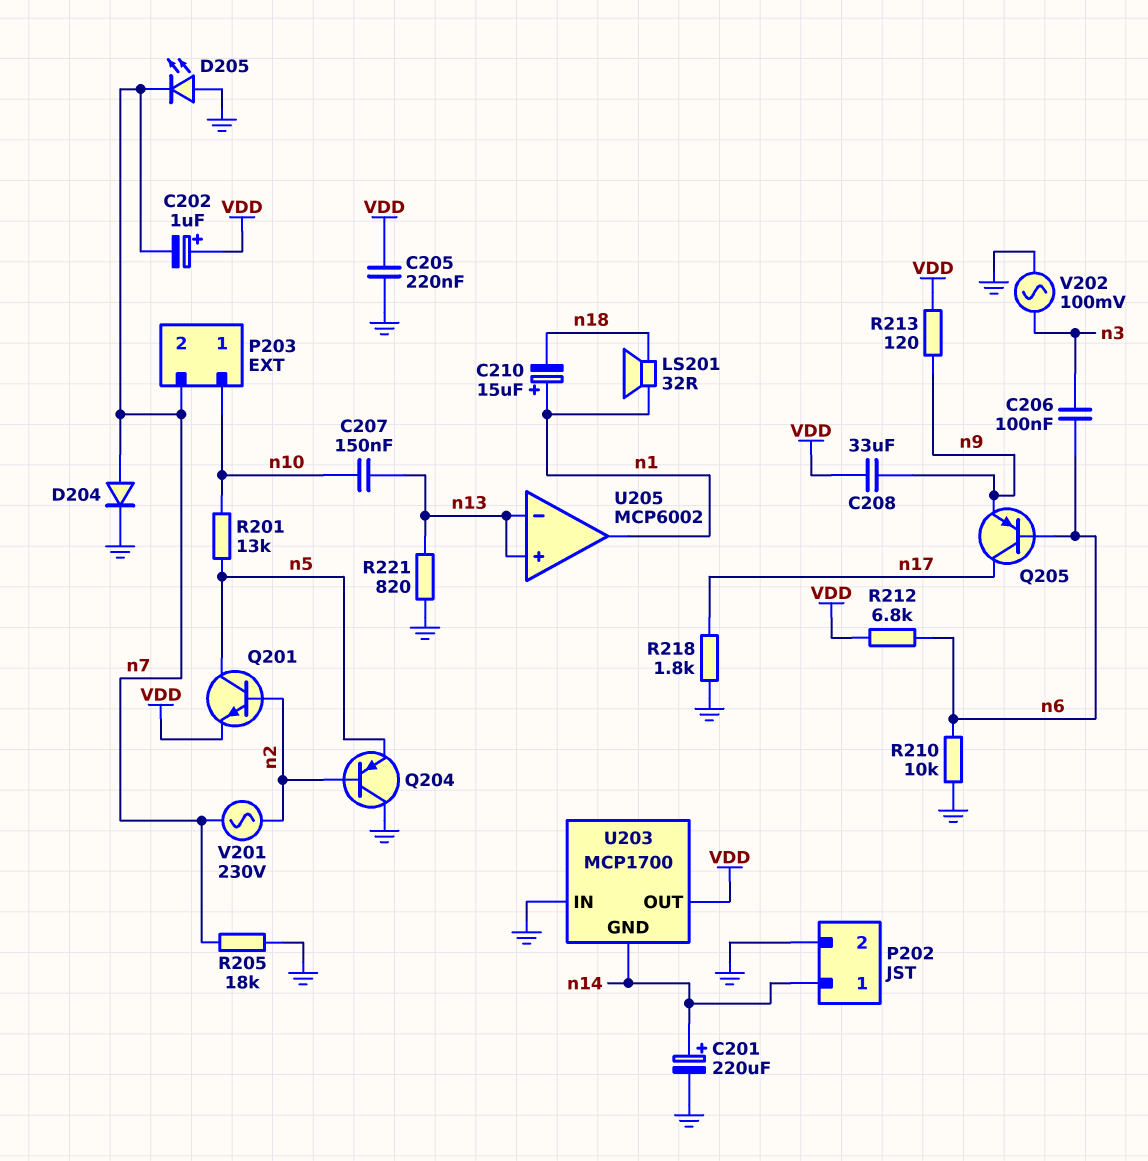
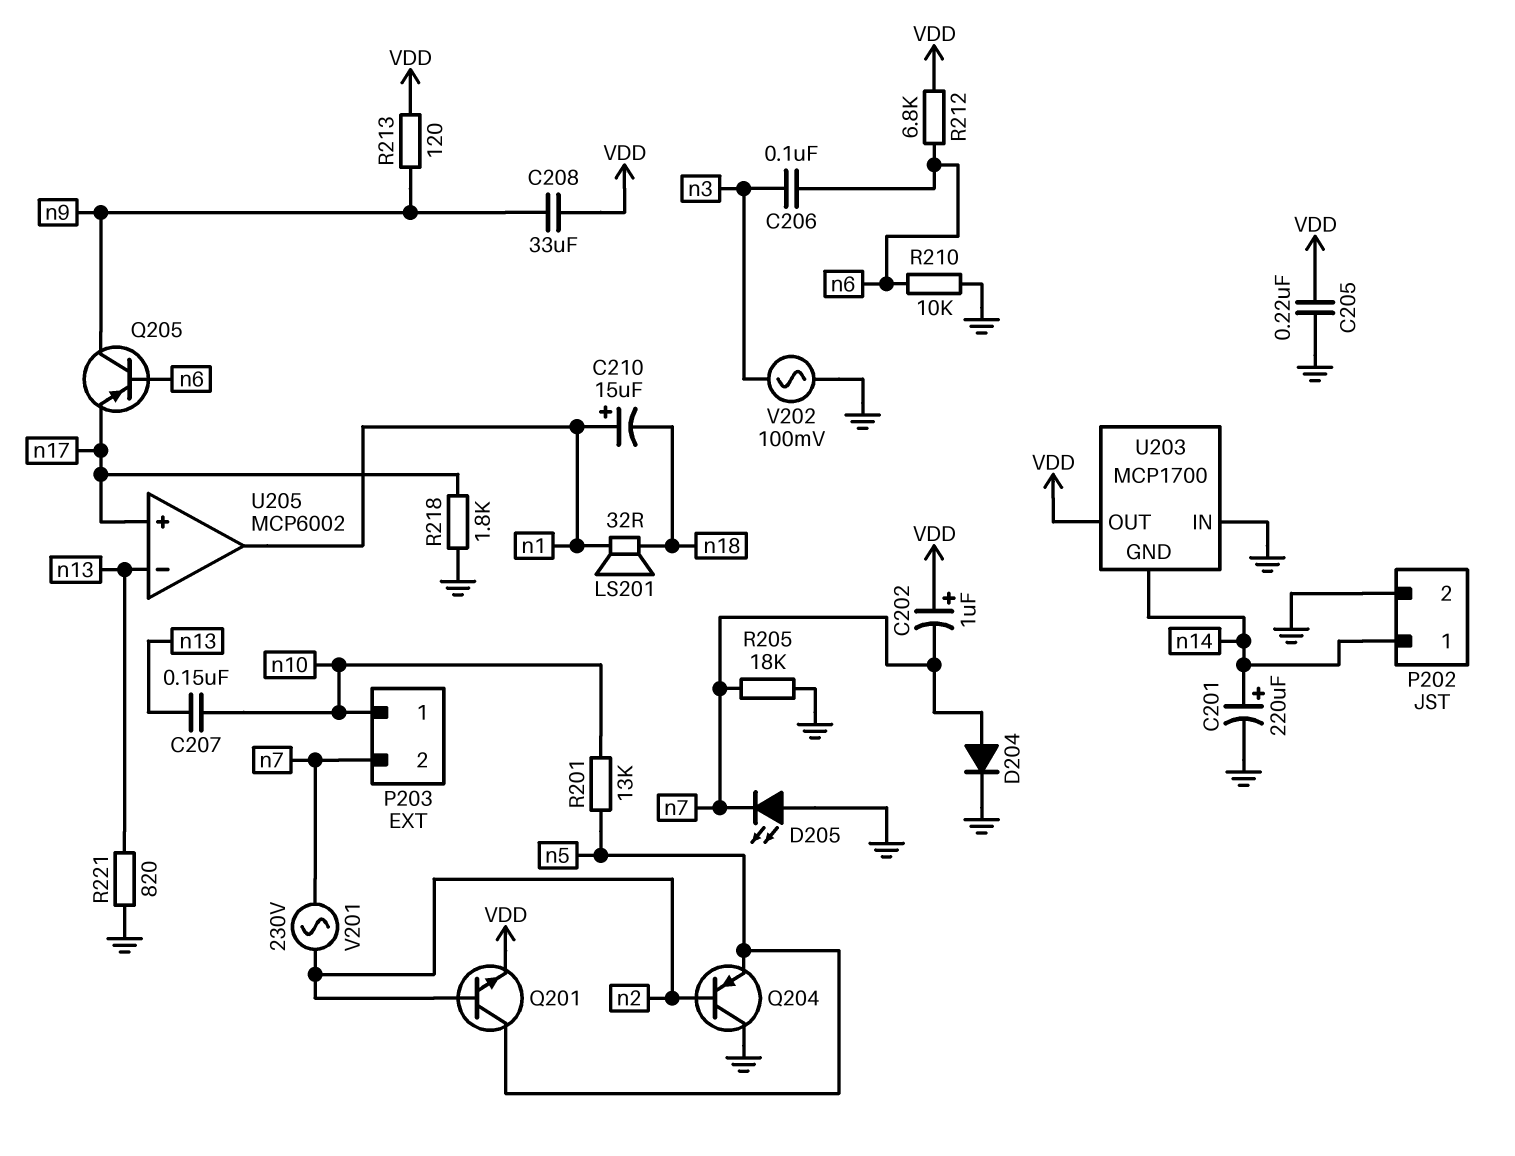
Q205: PNP (B n6, C n17, E n9) -> PNP (B n6, C n9, E n17)
U205 pin in+: n13 -> n17

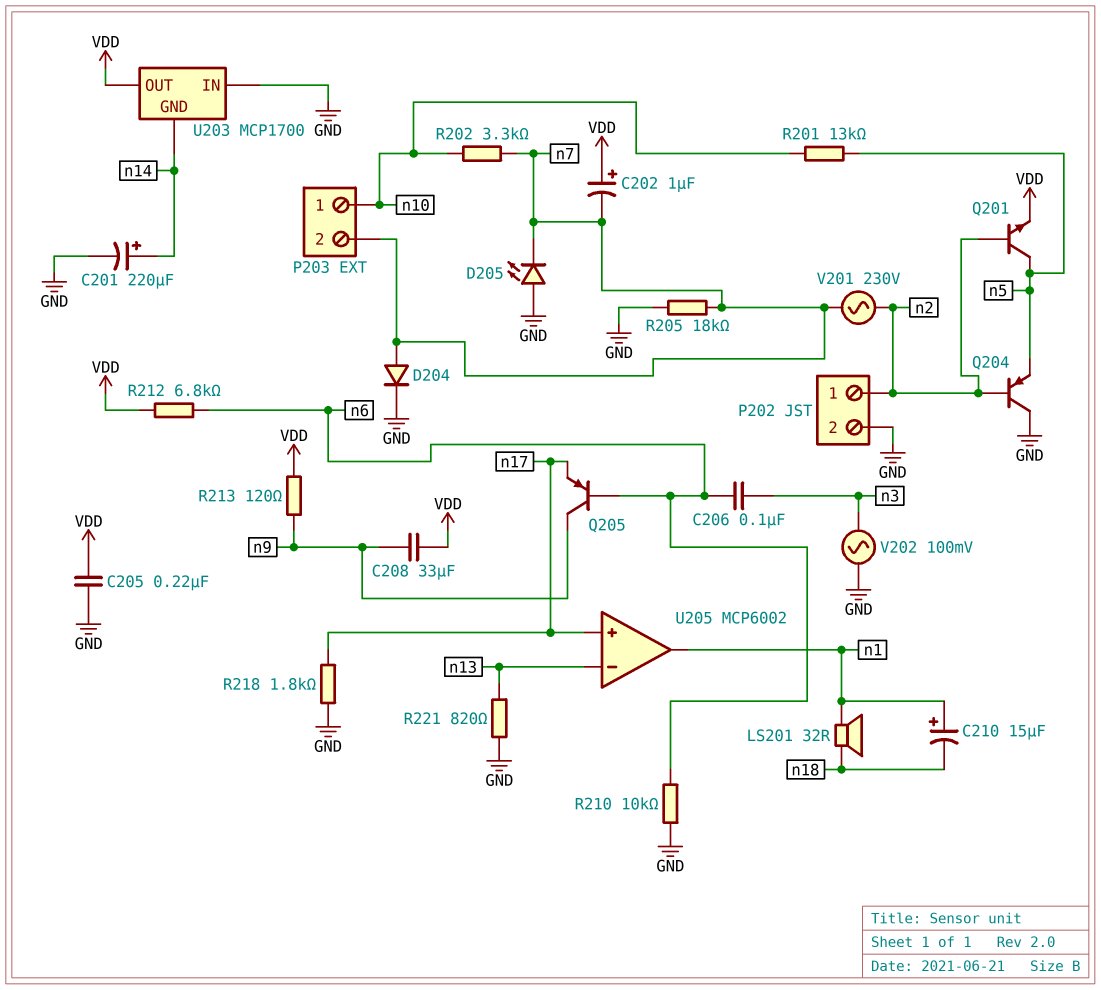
C207: 150nF (n10, n13) -> none
P202 pin 1: n14 -> n2
R202: none -> 3.3k (n7, n10)

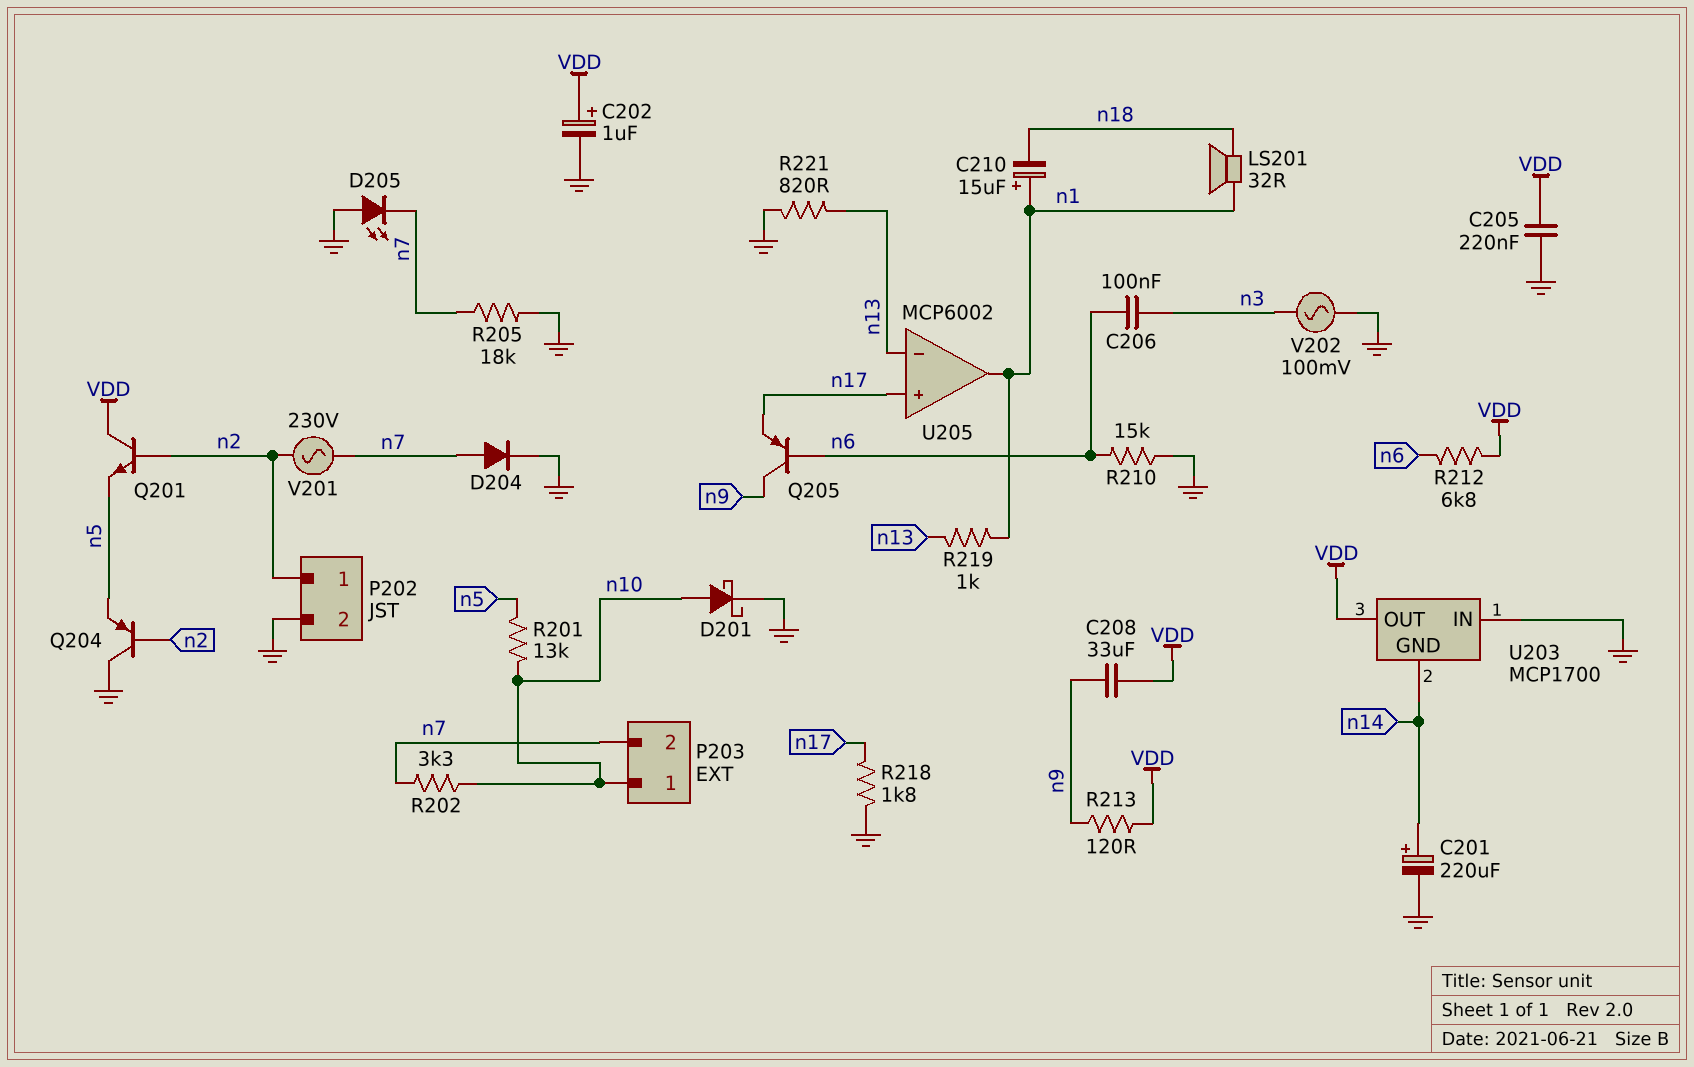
C202: 1uF (plus VDD, minus n7) -> 1uF (plus VDD, minus GND)
D201: none -> schottky (A n10, K GND)
Q201: NPN (B n2, C n5, E VDD) -> NPN (B n2, C VDD, E n5)
R210: 10k (GND, n6) -> 15k (GND, n6)
R219: none -> 1k (n1, n13)

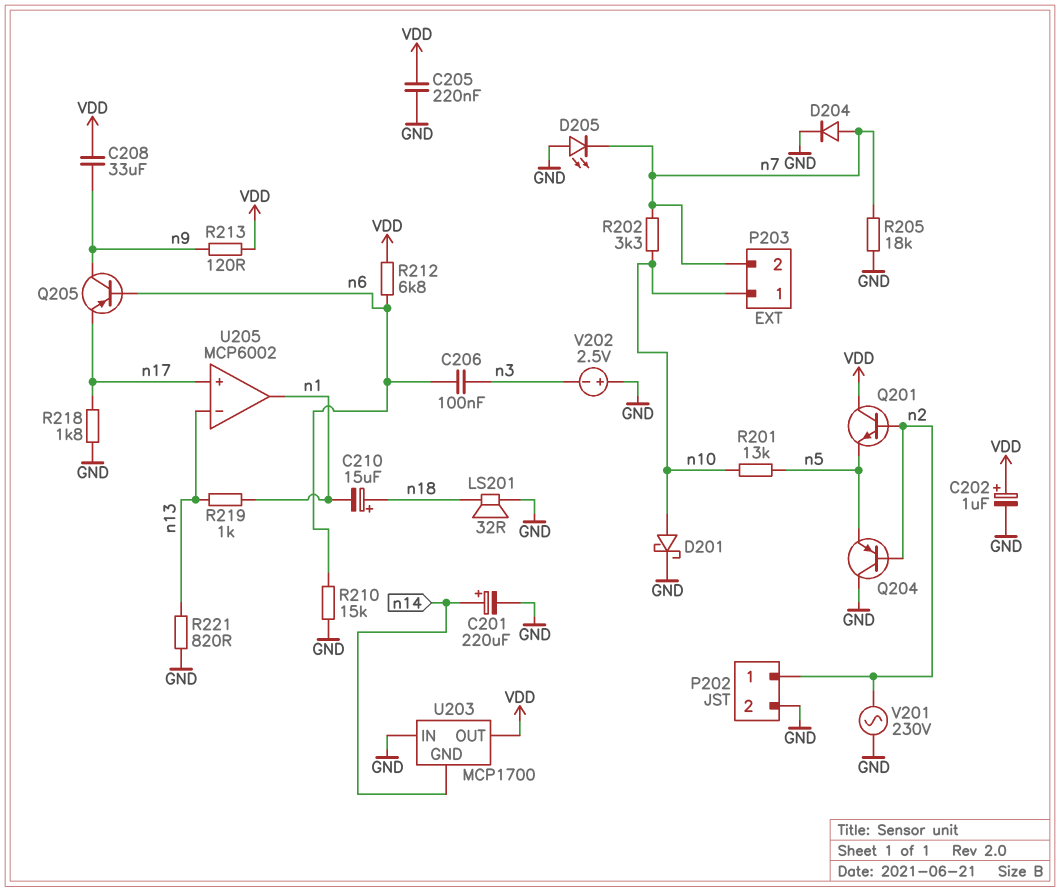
C210: 15uF (plus n1, minus n18) -> 15uF (plus n18, minus n1)
LS201: speaker 32R (n1, n18) -> speaker 32R (GND, n18)
V201: AC 230V (n2, n7) -> AC 230V (GND, n2)
V202: AC 100mV (GND, n3) -> 2.5V (plus GND, minus n3)

